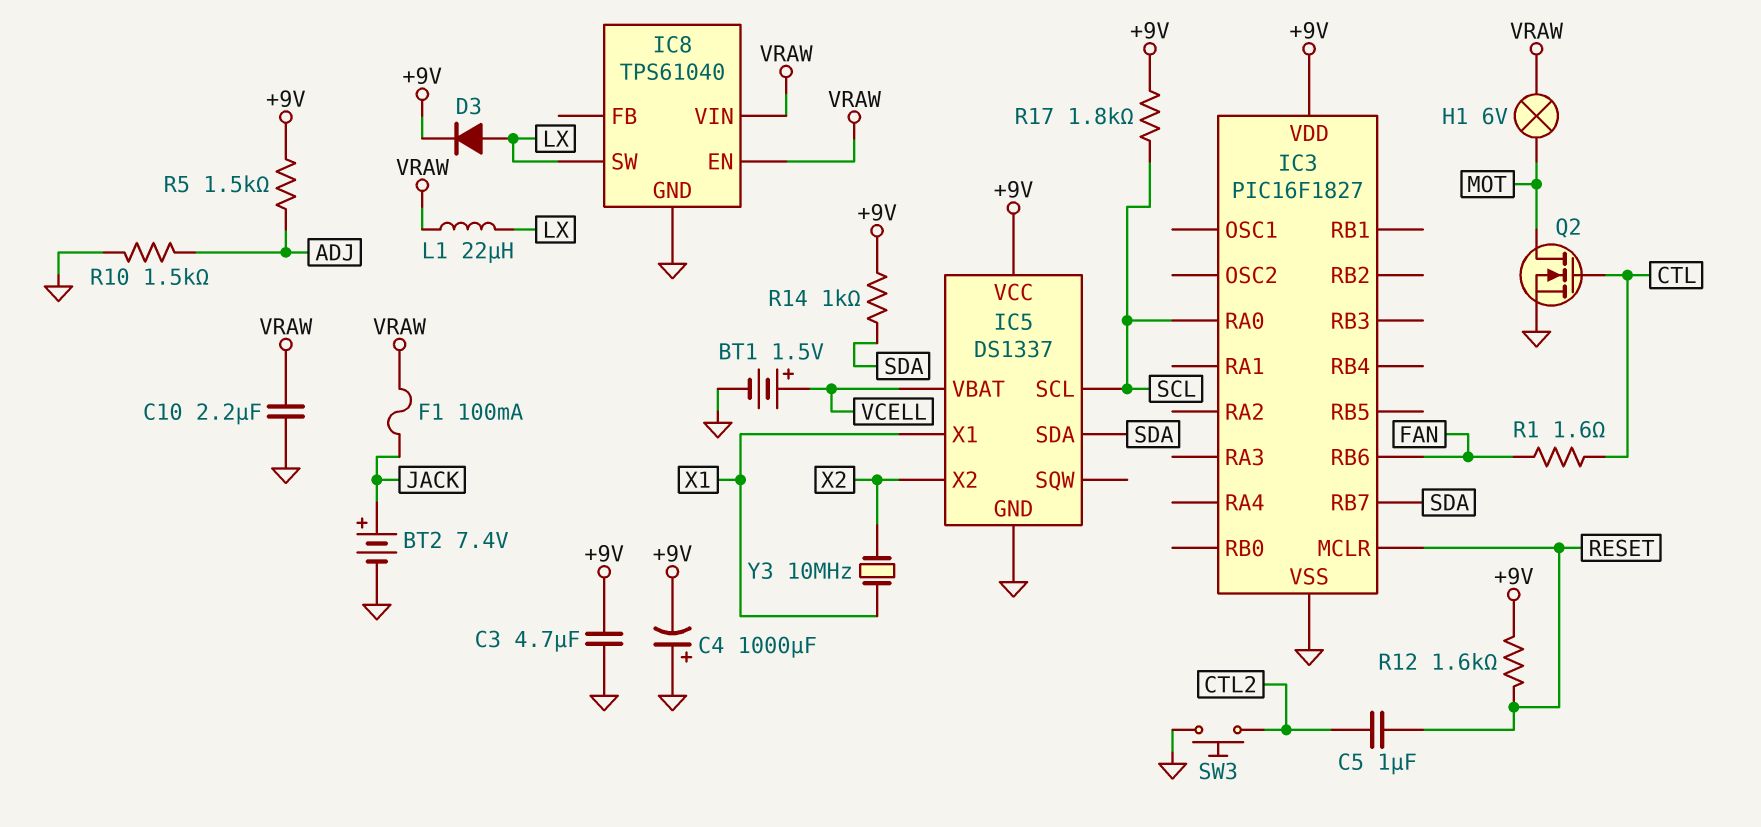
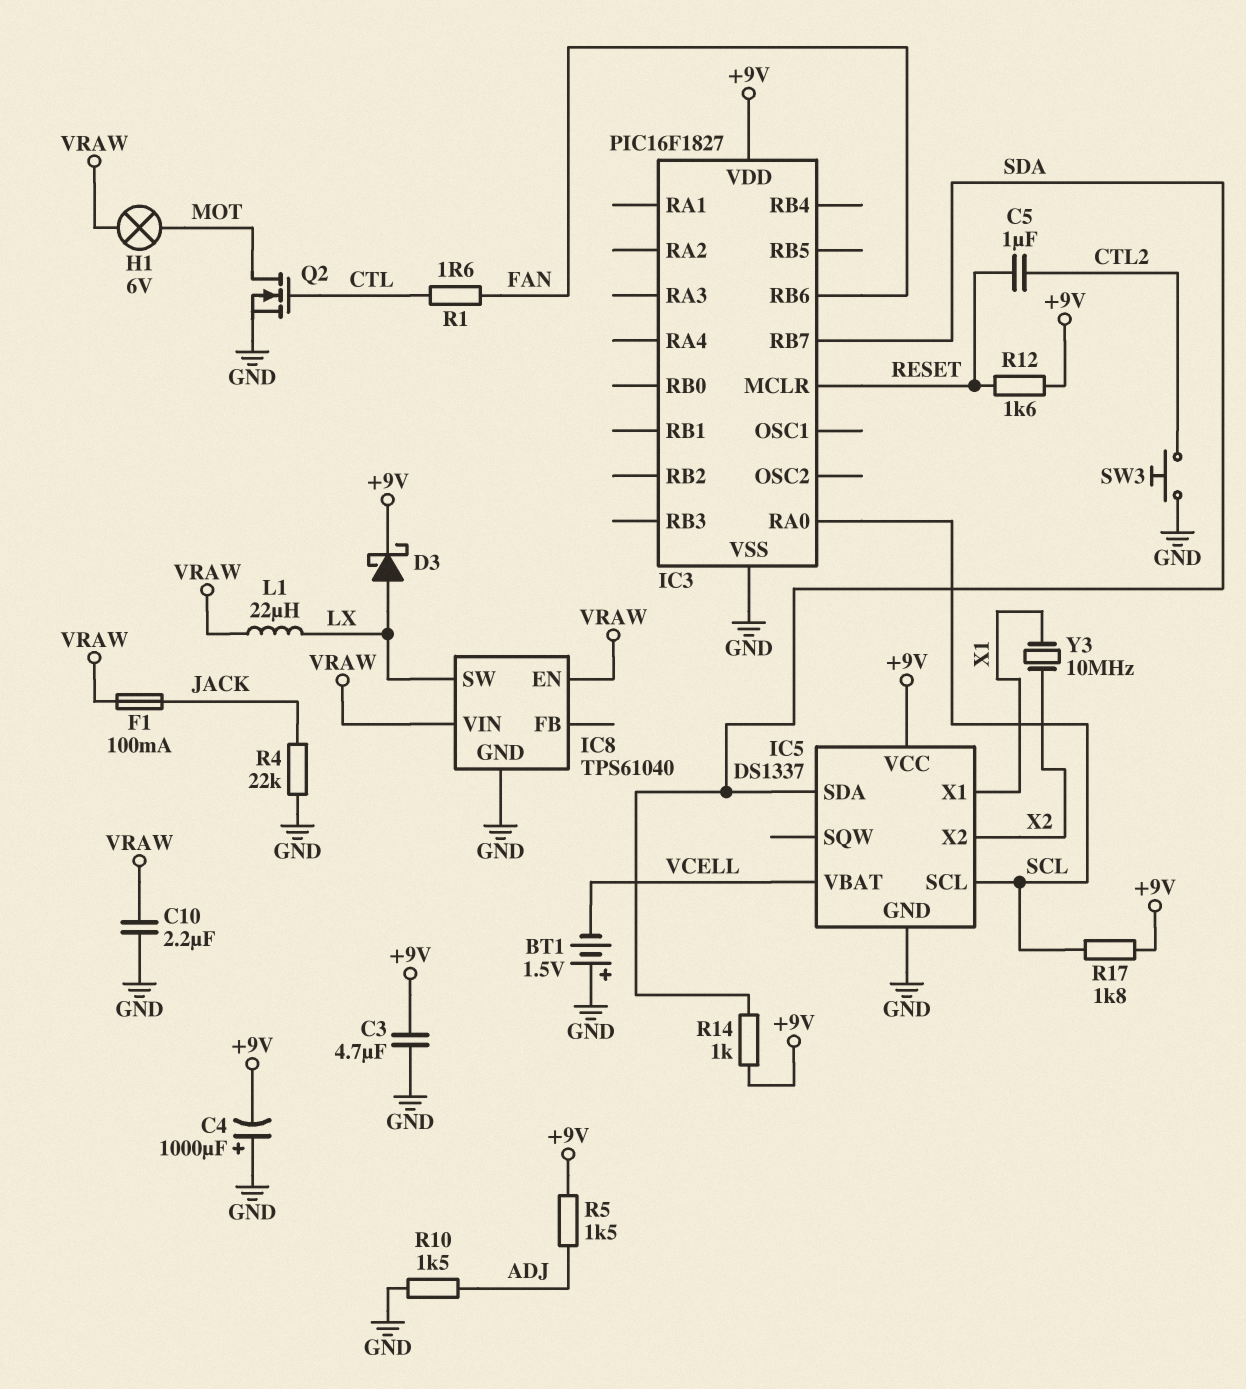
BT1: 1.5V (plus VCELL, minus GND) -> 1.5V (plus GND, minus VCELL)
BT2: 7.4V (plus JACK, minus GND) -> none
D3: diode (A LX, K +9V) -> schottky (A LX, K +9V)
R4: none -> 22k (GND, JACK)

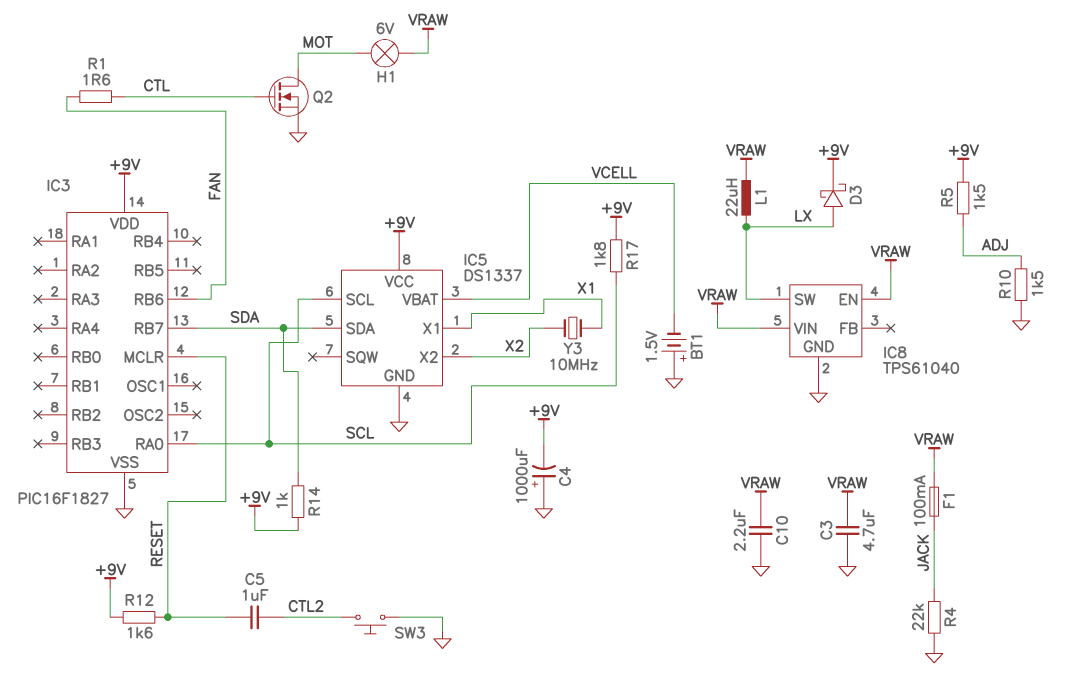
C3: 4.7uF (+9V, GND) -> 4.7uF (GND, VRAW)

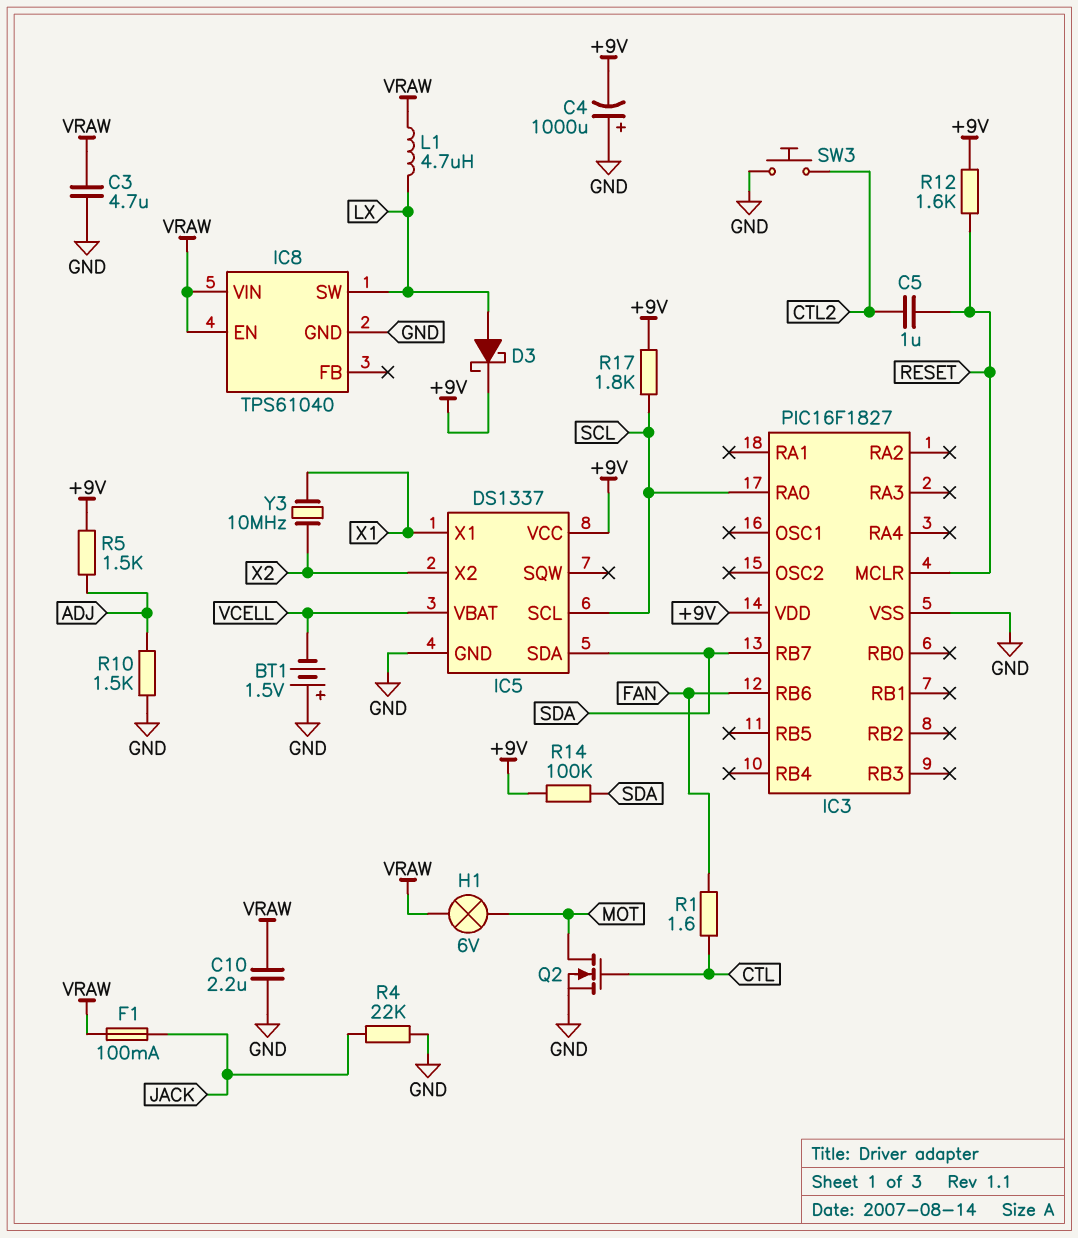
L1: 22uH (LX, VRAW) -> 4.7uH (LX, VRAW)
R14: 1k (+9V, SDA) -> 100k (+9V, SDA)

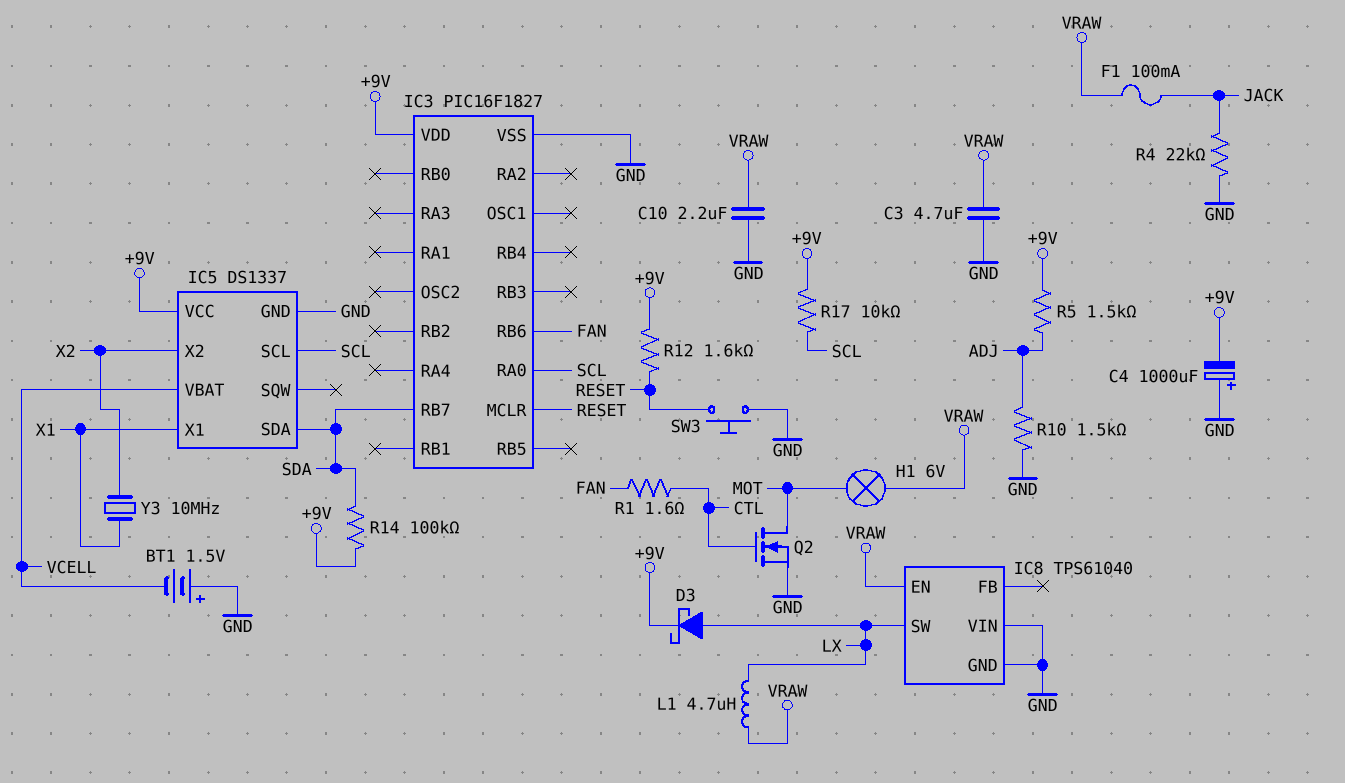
C5: 1uF (CTL2, RESET) -> none
IC8 pin VIN: VRAW -> GND
R17: 1.8k (+9V, SCL) -> 10k (+9V, SCL)
SW3: button (CTL2, GND) -> button (GND, RESET)

